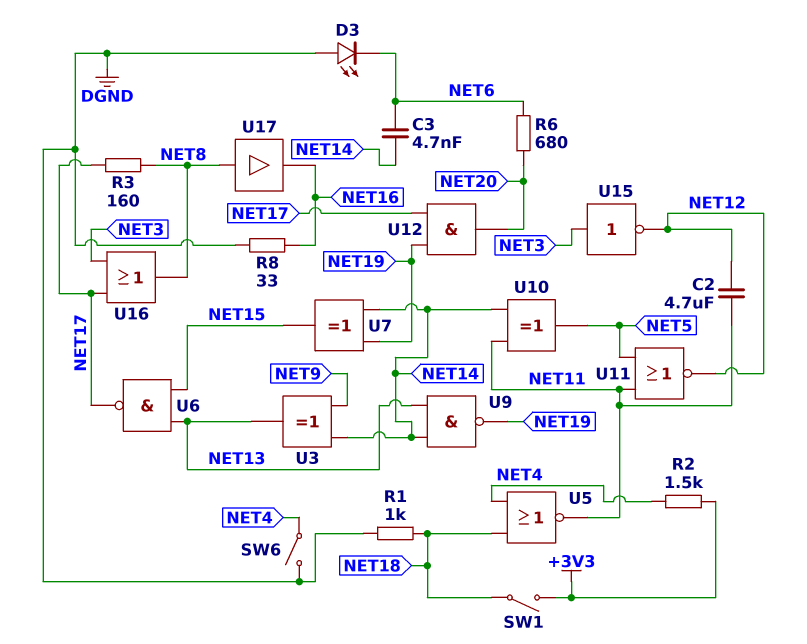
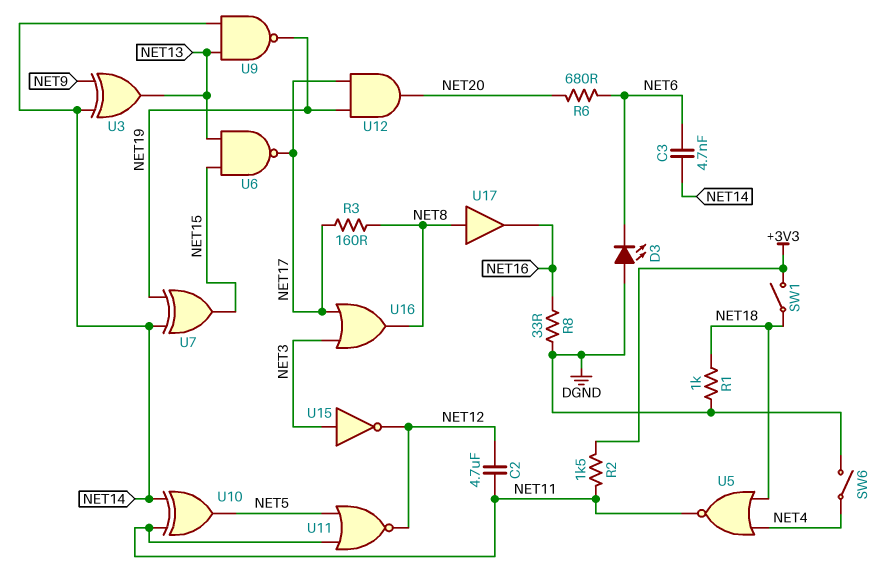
R2: 1.5k (+3V3, NET4) -> 1.5k (+3V3, NET11)

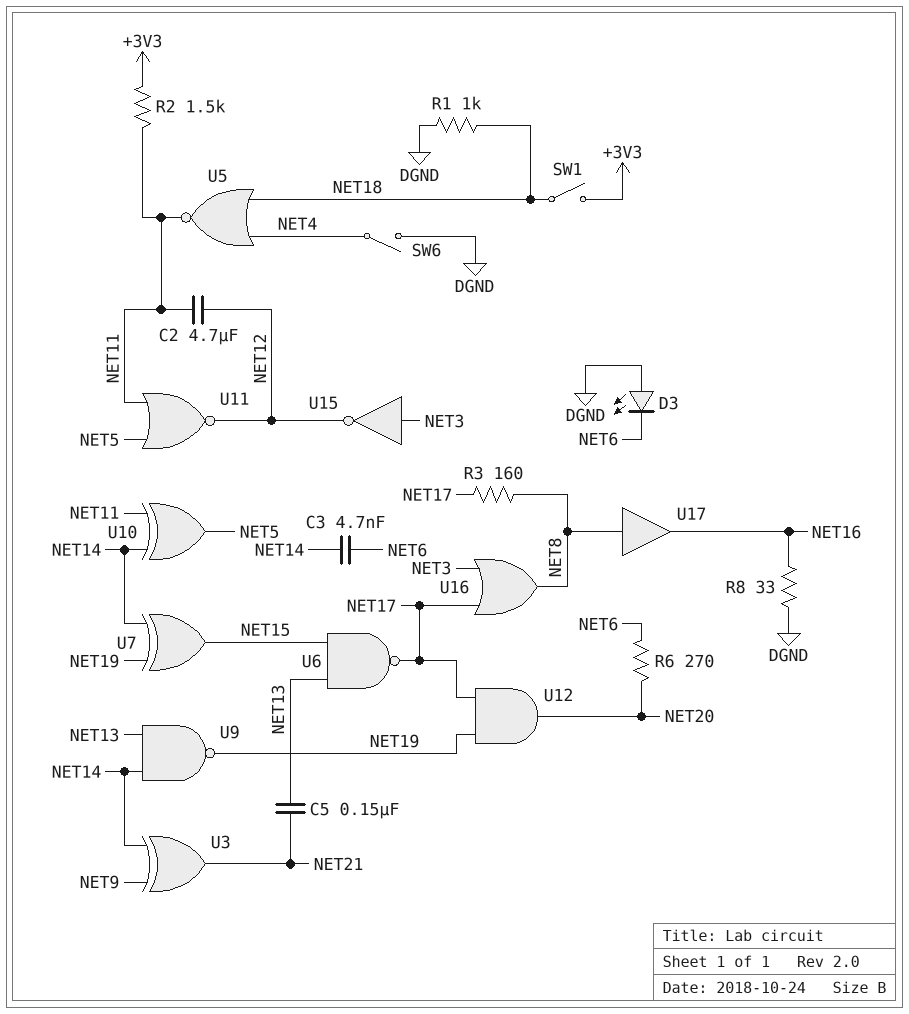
C5: none -> 150nF (NET13, NET21)
R6: 680 (NET6, NET20) -> 270 (NET6, NET20)
U3: XOR (in NET9, in NET14, out NET13) -> XOR (in NET9, in NET14, out NET21)

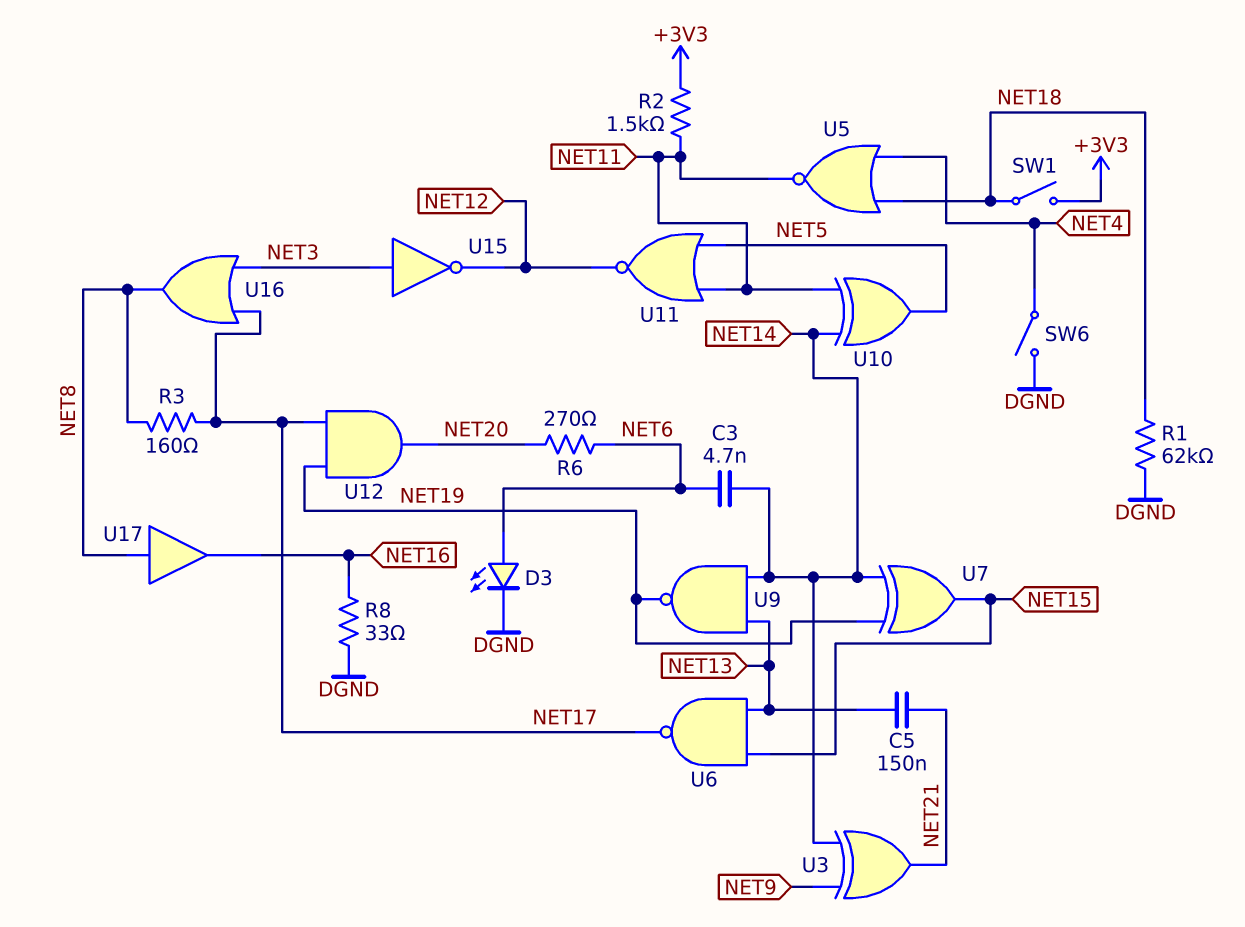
C2: 4.7uF (NET11, NET12) -> none
D3: LED (A DGND, K NET6) -> LED (A NET6, K DGND)
R1: 1k (DGND, NET18) -> 62k (DGND, NET18)

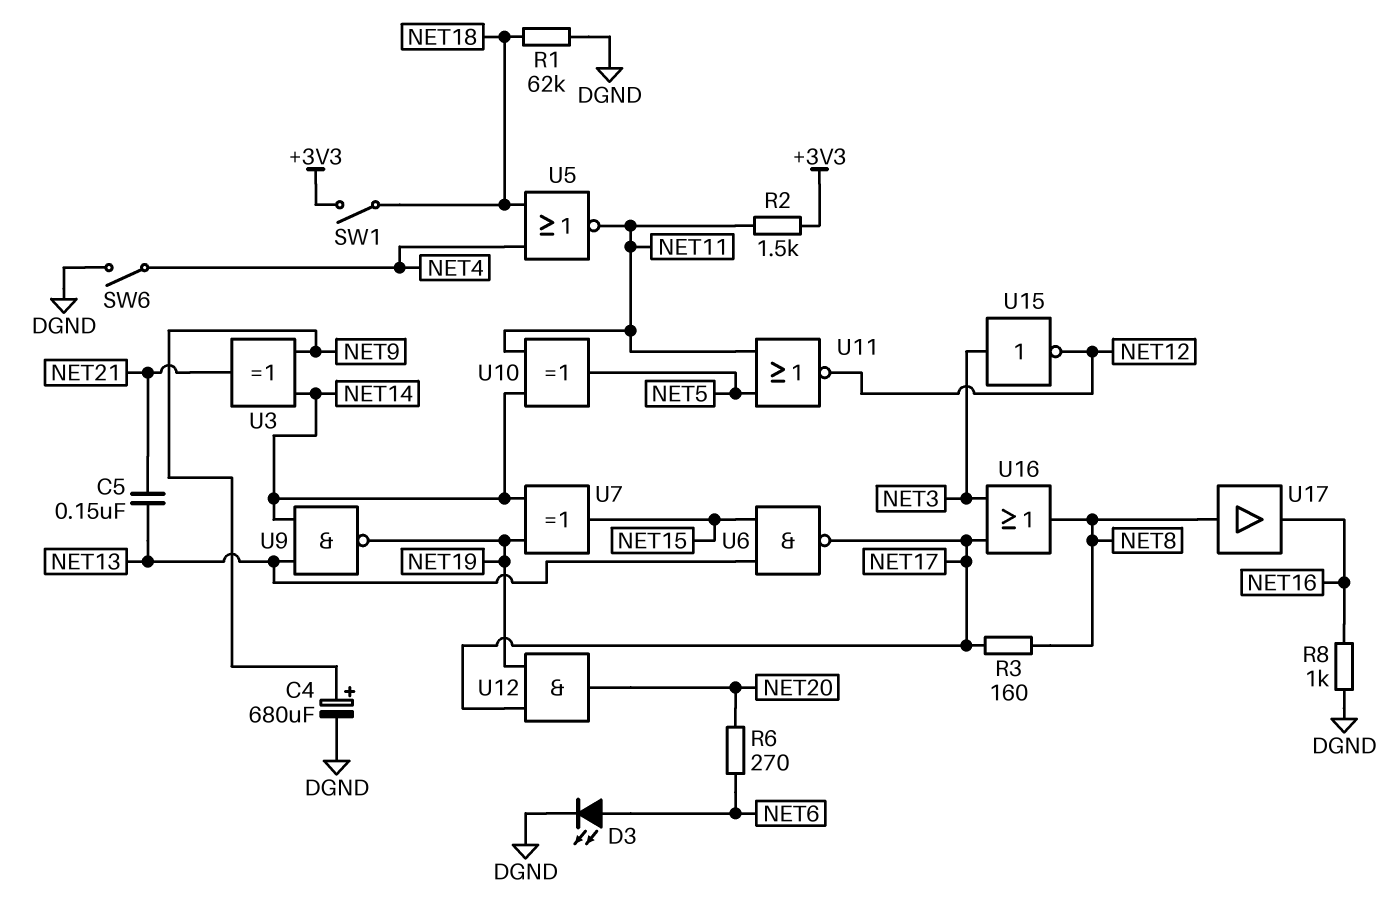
C3: 4.7nF (NET6, NET14) -> none
C4: none -> 680uF (plus NET9, minus DGND)
R8: 33 (DGND, NET16) -> 1k (DGND, NET16)

